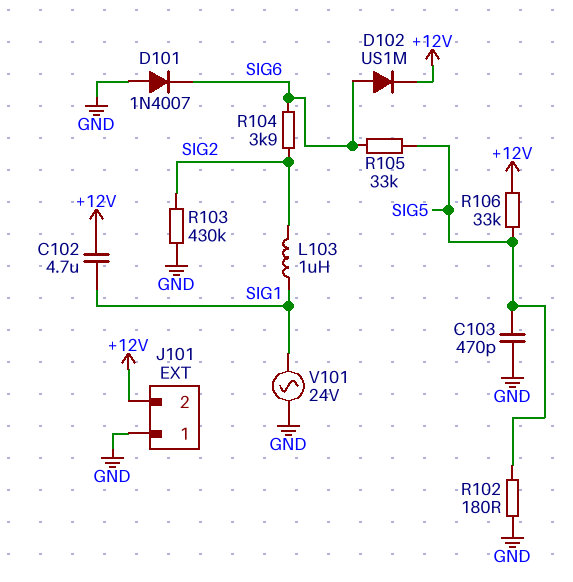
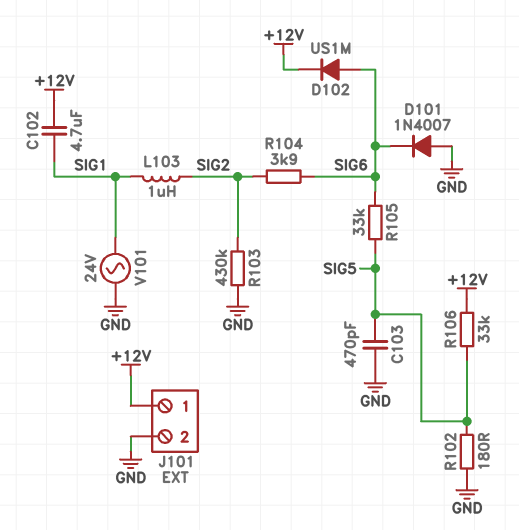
J101 pin 1: GND -> +12V
J101 pin 2: +12V -> GND

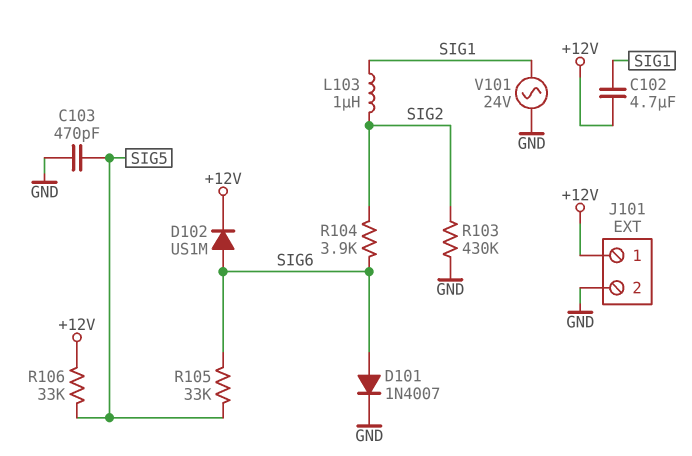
D101: diode 1N4007 (A GND, K SIG6) -> diode 1N4007 (A SIG6, K GND)
R102: 180 (GND, SIG5) -> none

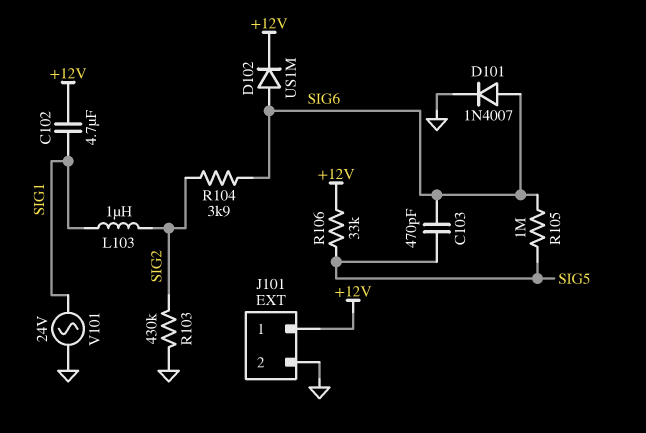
C103: 470pF (GND, SIG5) -> 470pF (SIG5, SIG6)
R105: 33k (SIG5, SIG6) -> 1M (SIG5, SIG6)

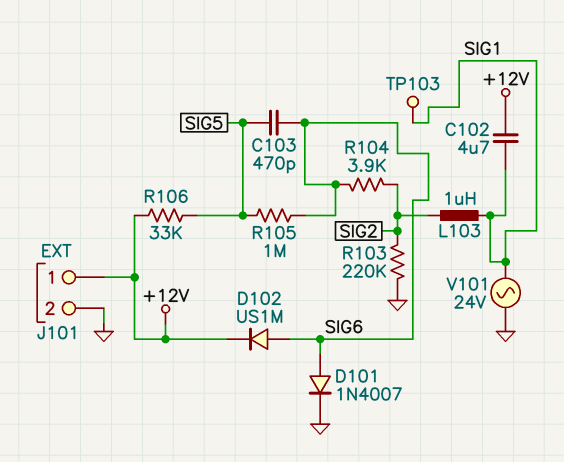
R103: 430k (GND, SIG2) -> 220k (GND, SIG2)
TP103: none -> test point (SIG1)

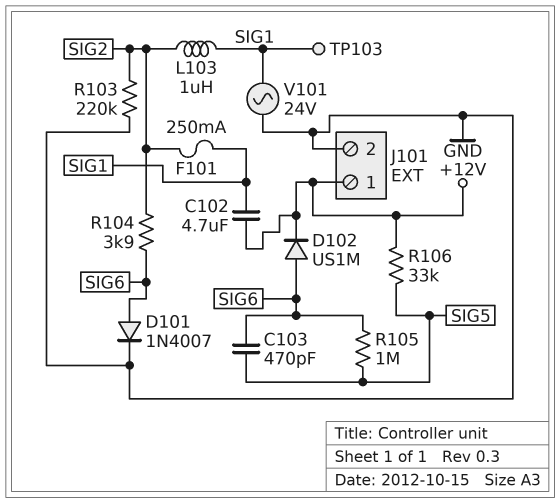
F101: none -> 250mA (SIG1, SIG2)

